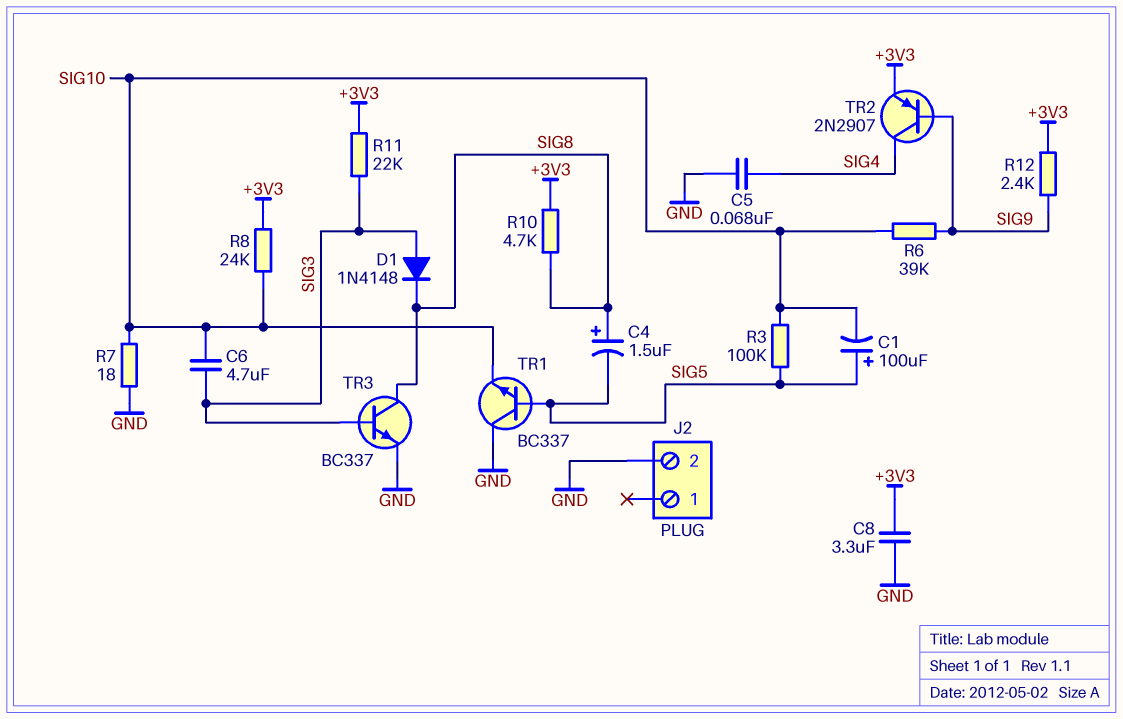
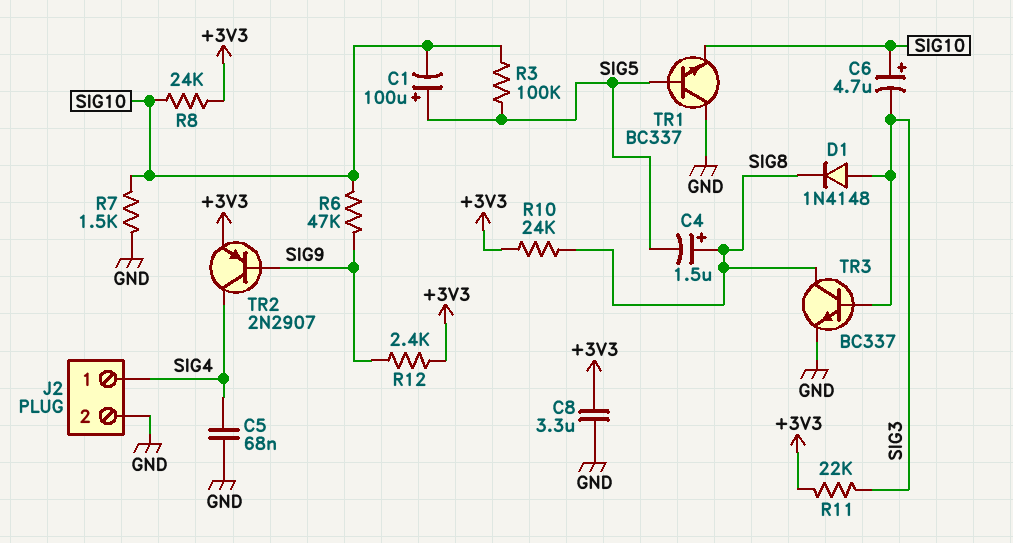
C6: 4.7uF (SIG3, SIG10) -> 4.7uF (plus SIG10, minus SIG3)
J2 pin 1: none -> SIG4
R6: 39k (SIG9, SIG10) -> 47k (SIG9, SIG10)
R7: 18 (GND, SIG10) -> 1.5k (GND, SIG10)
R10: 4.7k (+3V3, SIG8) -> 24k (+3V3, SIG8)

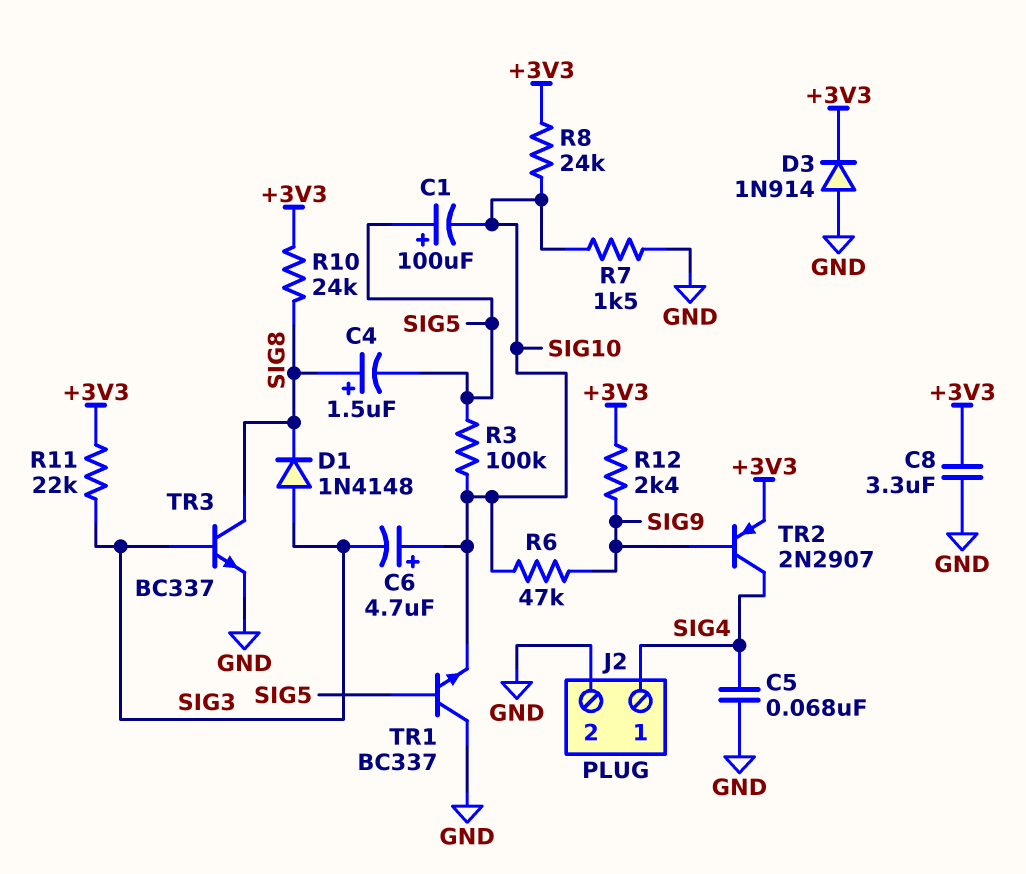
D3: none -> diode 1N914 (A GND, K +3V3)

